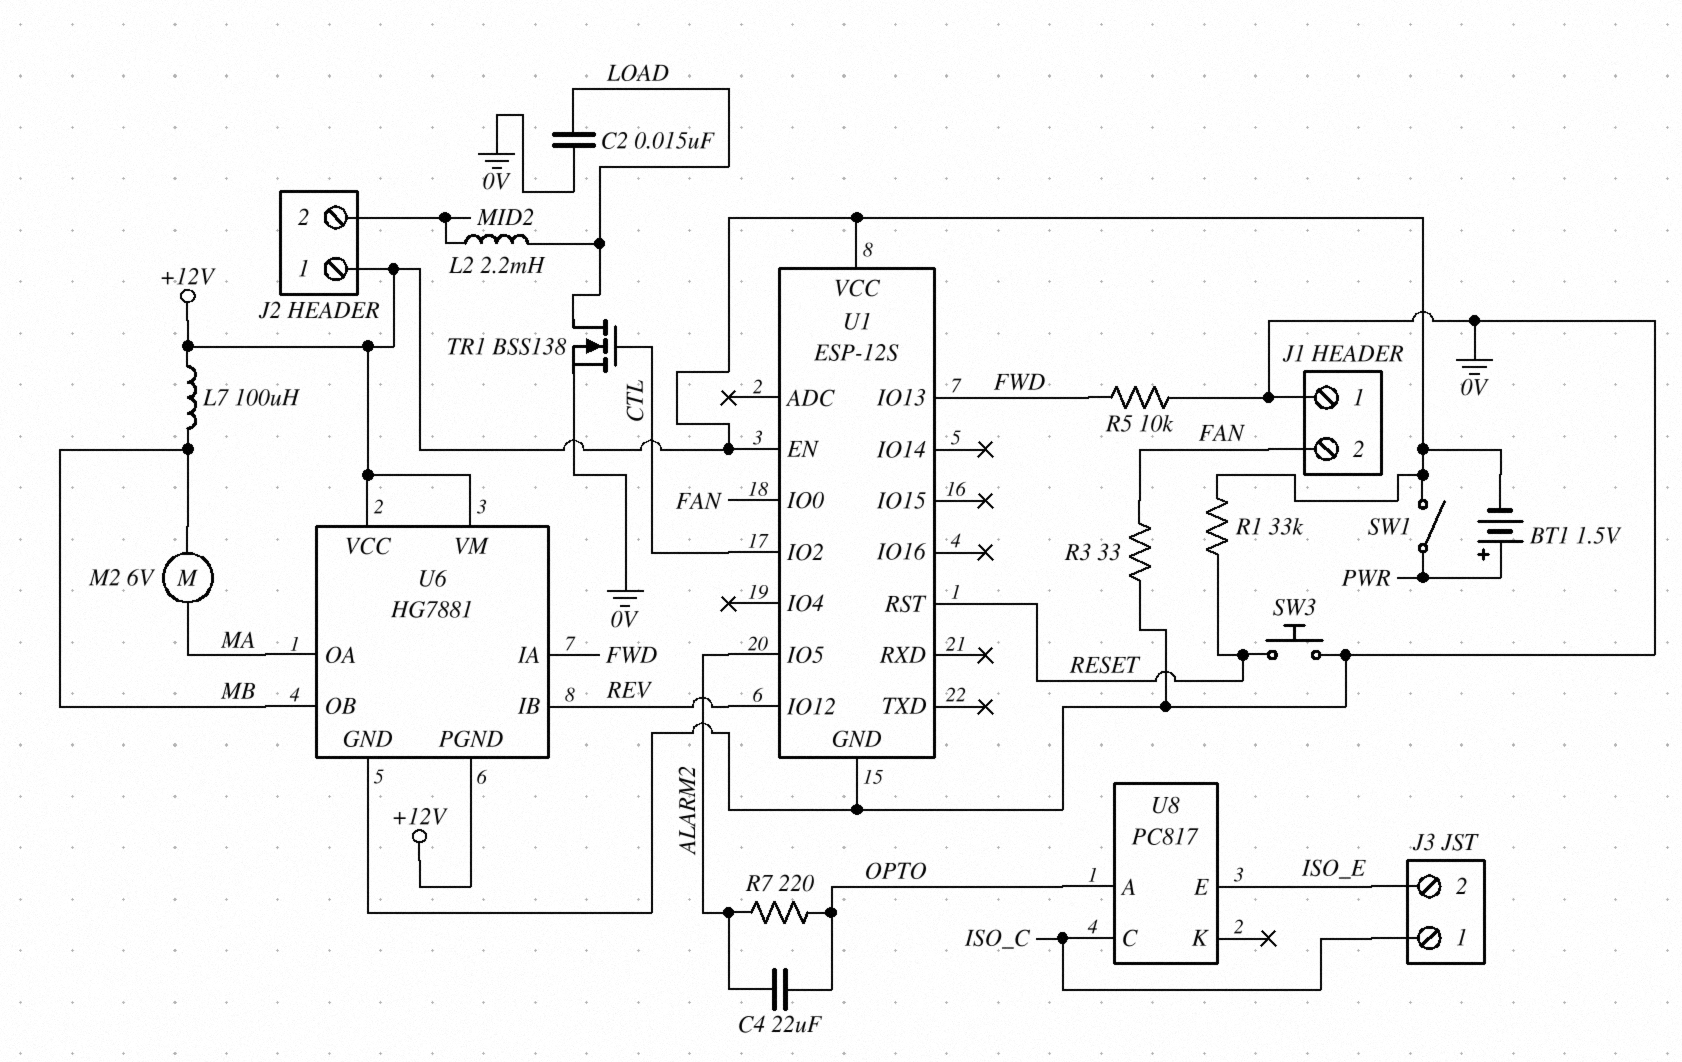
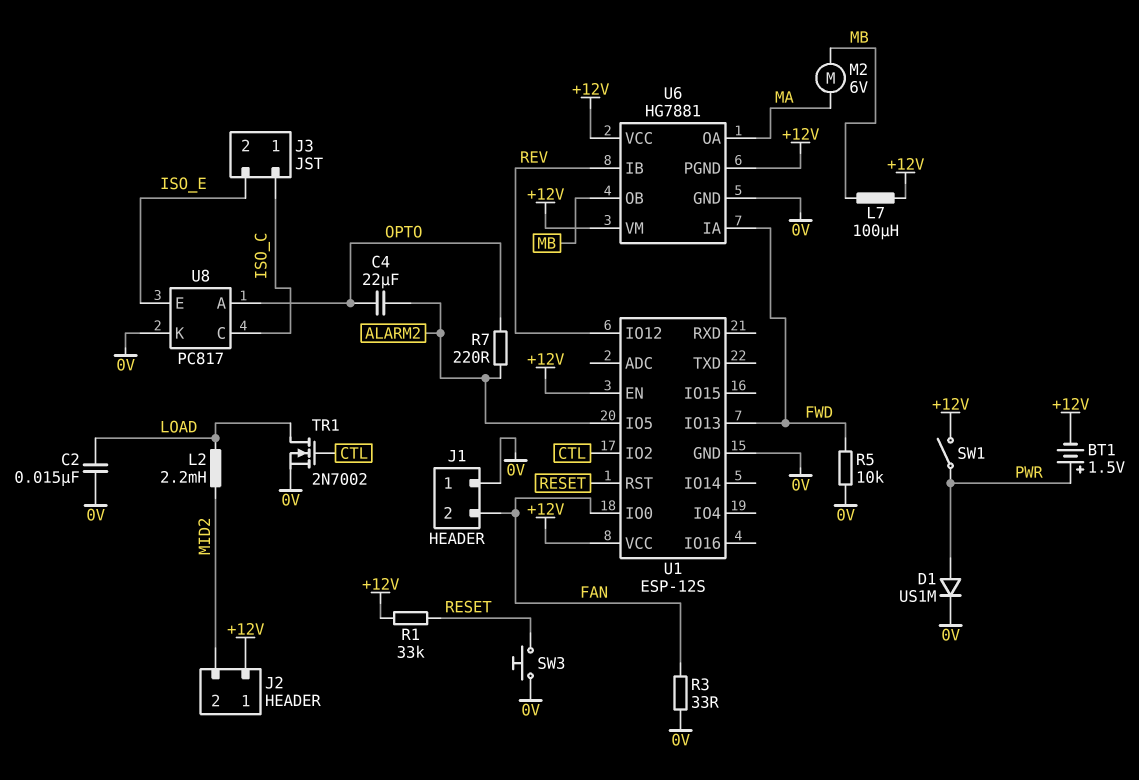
D1: none -> diode US1M (A PWR, K 0V)
TR1: NMOS BSS138 (G CTL, D LOAD, S 0V) -> NMOS 2N7002 (G CTL, D LOAD, S 0V)
U8 pin K: none -> 0V

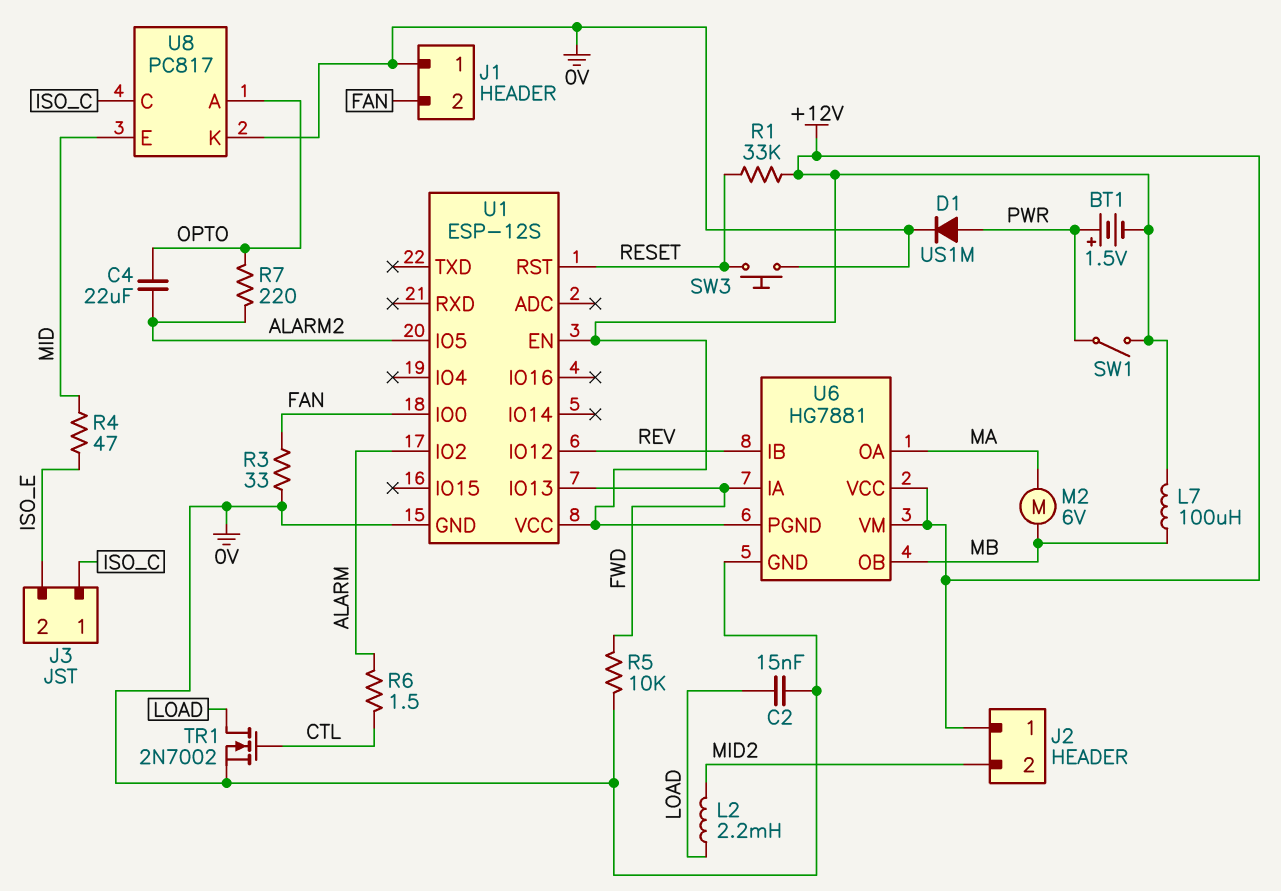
R4: none -> 47 (ISO_E, MID)
R6: none -> 1.5 (ALARM, CTL)
U1 pin IO2: CTL -> ALARM
U8 pin E: ISO_E -> MID

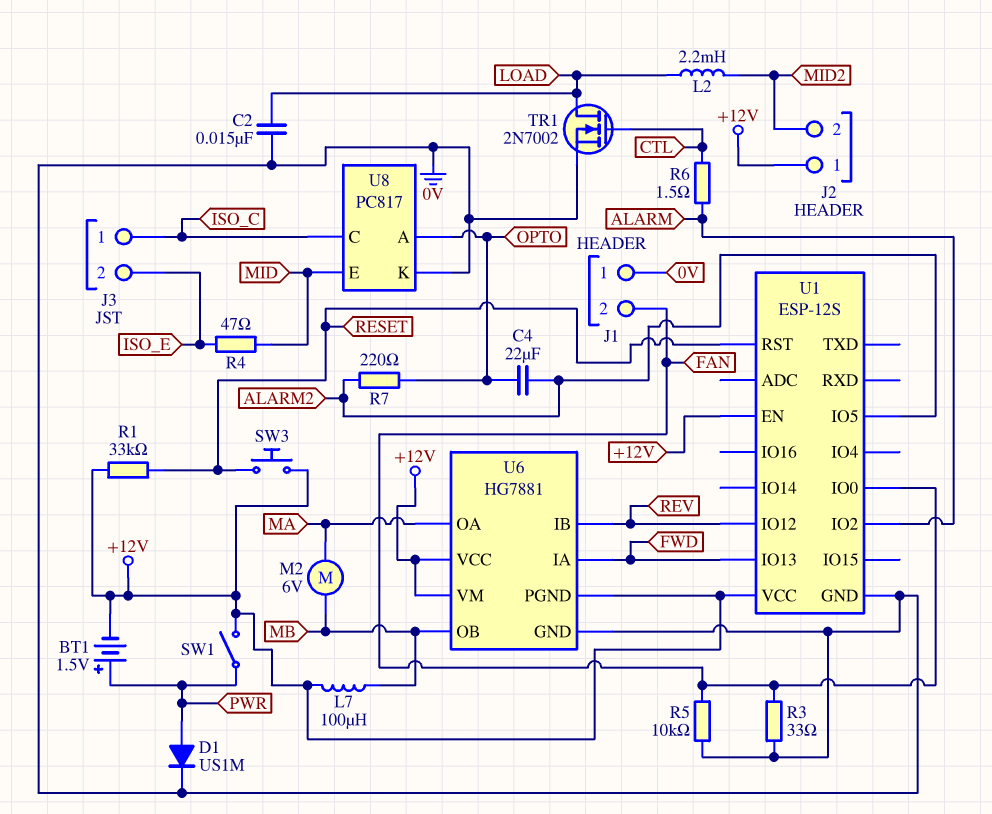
R5: 10k (0V, FWD) -> 10k (0V, FAN)
SW3: button (0V, RESET) -> button (+12V, RESET)

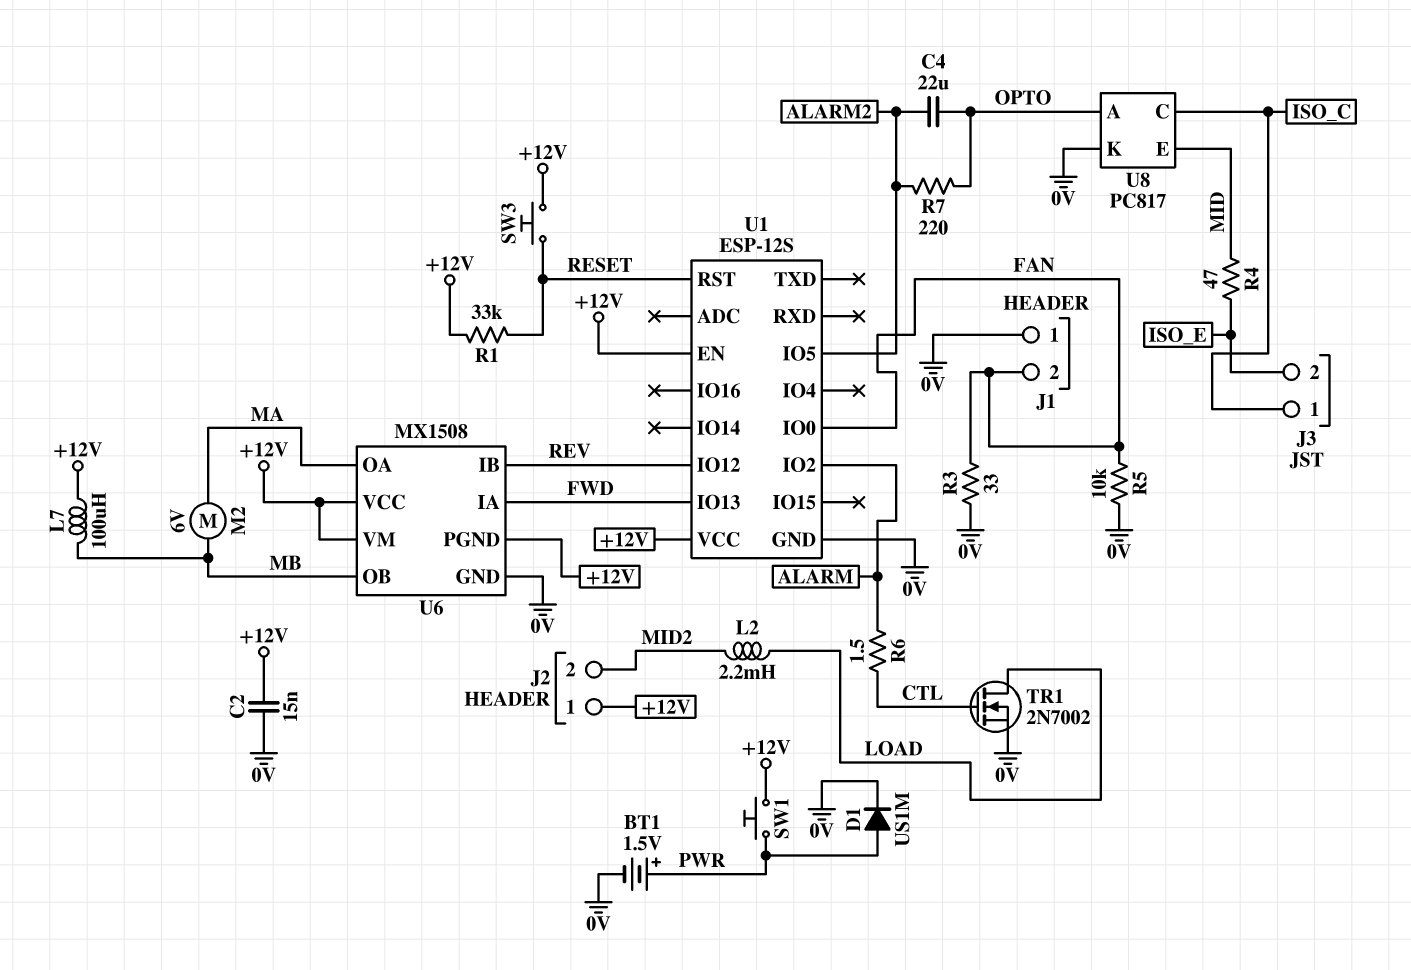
BT1: 1.5V (plus PWR, minus +12V) -> 1.5V (plus PWR, minus 0V)
C2: 15nF (0V, LOAD) -> 15nF (+12V, 0V)
SW1: switch (+12V, PWR) -> button (+12V, PWR)
U6: HG7881 -> MX1508

